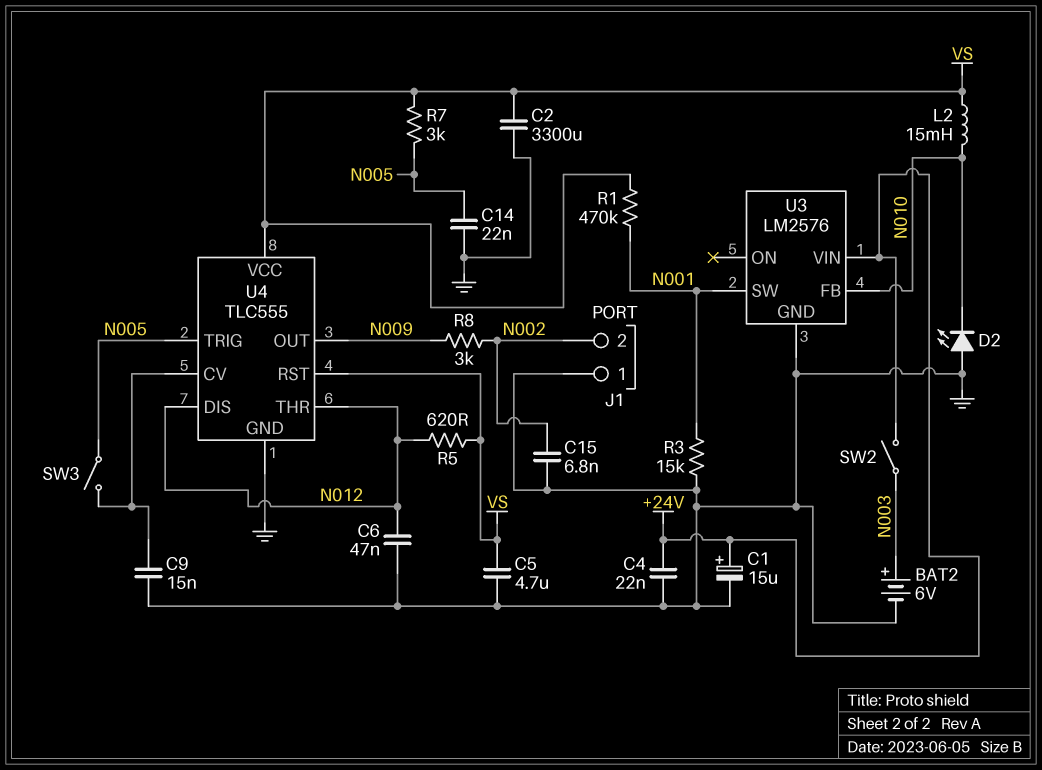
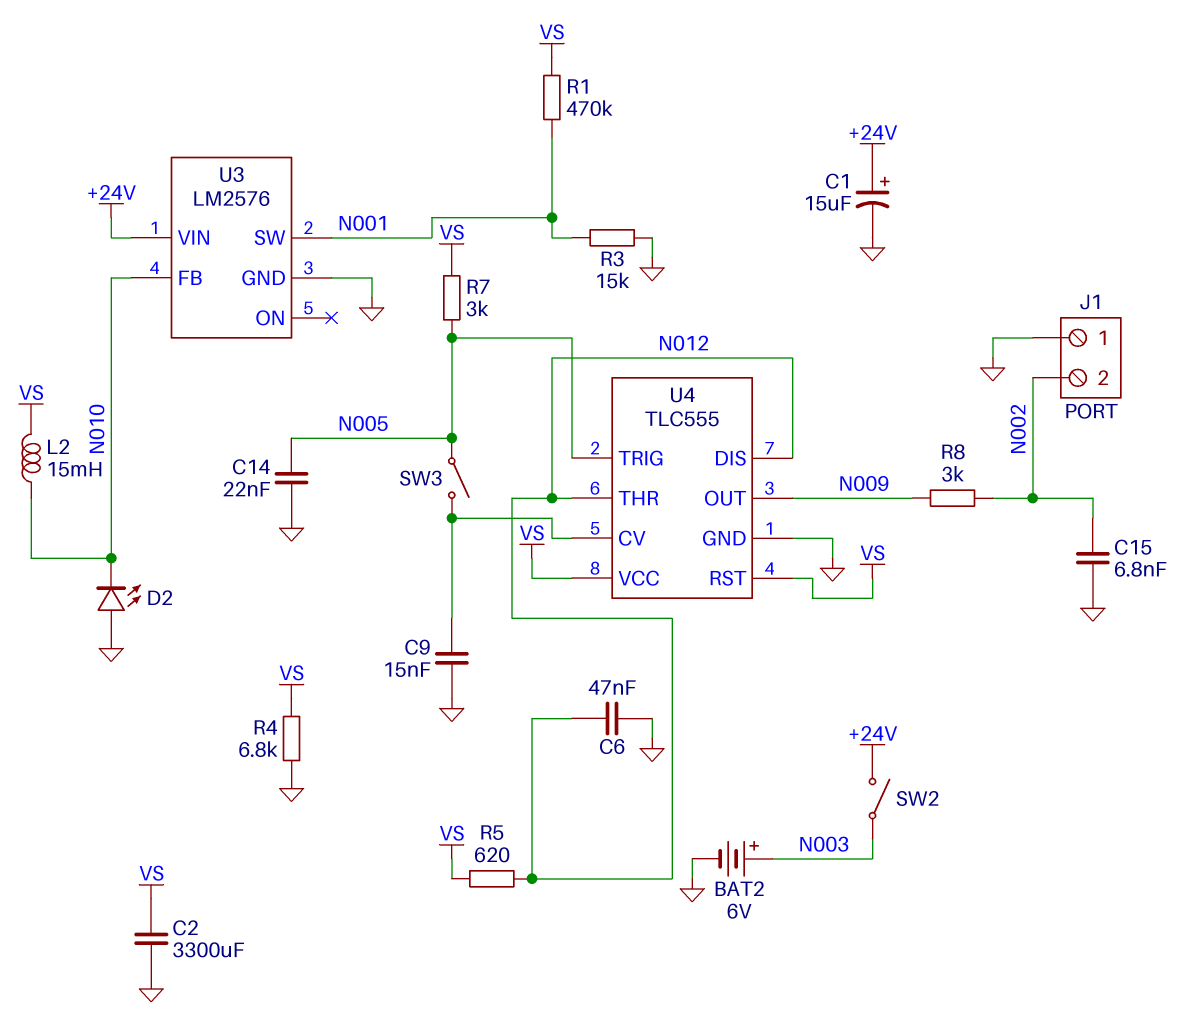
C4: 22nF (+24V, GND) -> none
C5: 4.7uF (GND, VS) -> none
R4: none -> 6.8k (GND, VS)

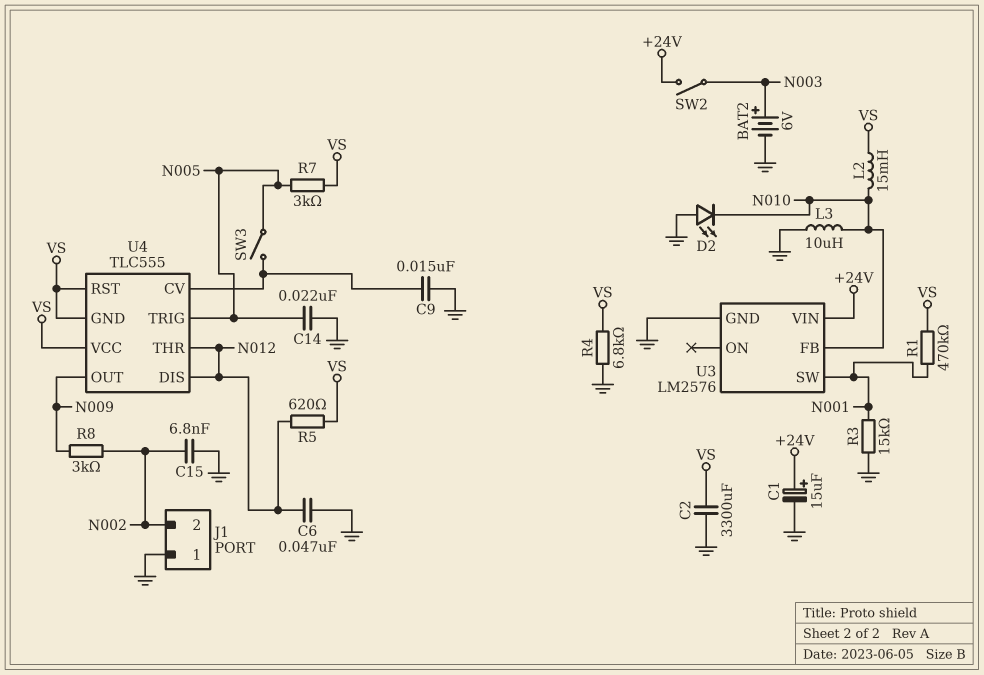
L3: none -> 10uH (GND, N010)
U4 pin GND: GND -> VS

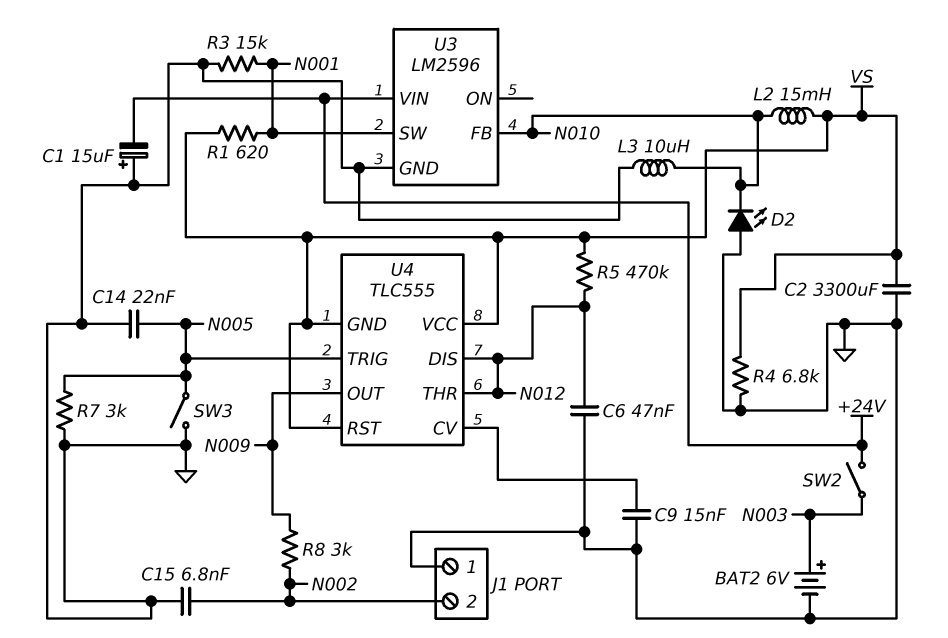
C1: 15uF (plus +24V, minus GND) -> 15uF (plus GND, minus +24V)
R1: 470k (N001, VS) -> 620 (N001, VS)
R5: 620 (N012, VS) -> 470k (N012, VS)
R7: 3k (N005, VS) -> 3k (GND, N005)
SW3: switch (N005, U4/CV) -> switch (GND, N005)
U3: LM2576 -> LM2596

